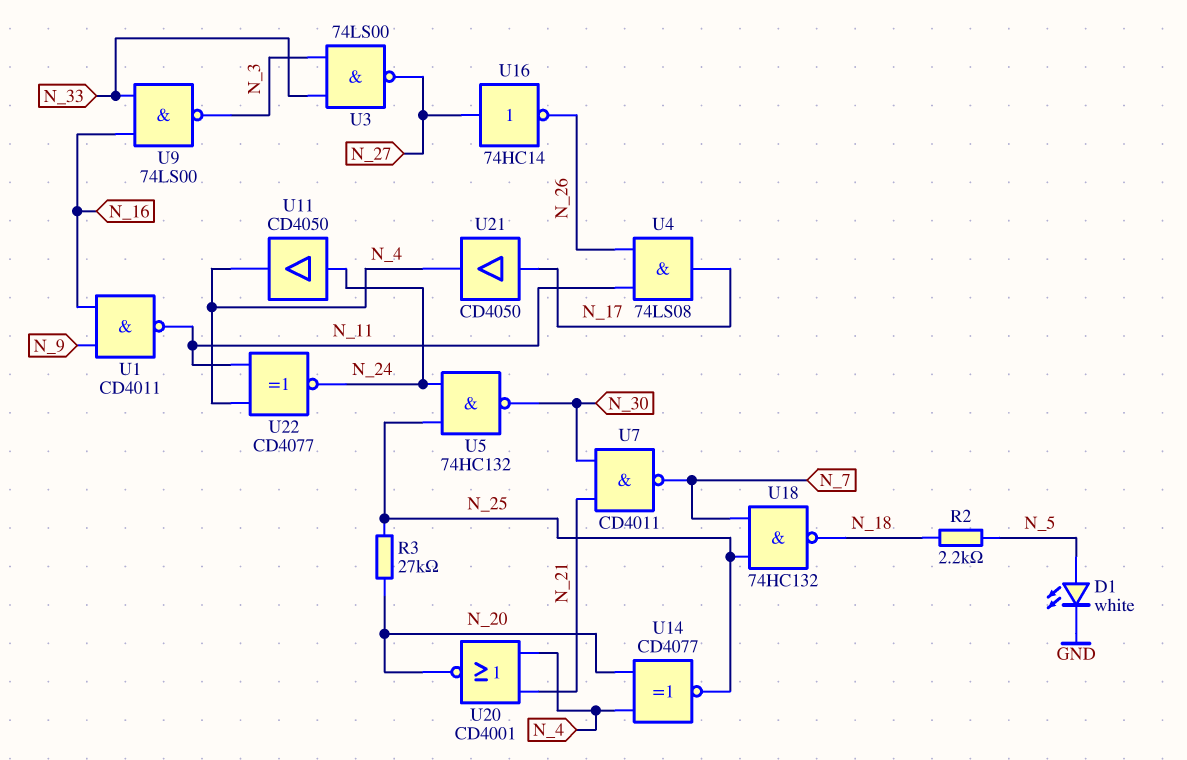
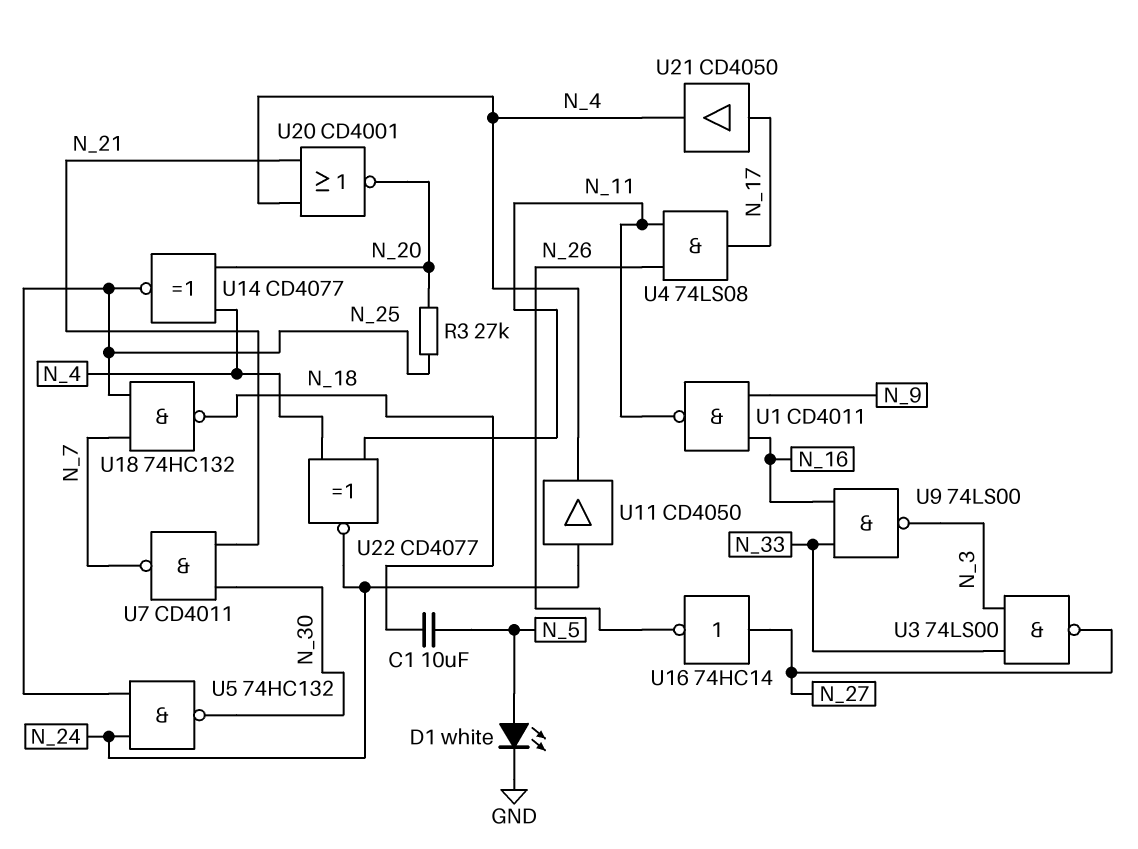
C1: none -> 10uF (N_5, N_18)
R2: 2.2k (N_5, N_18) -> none

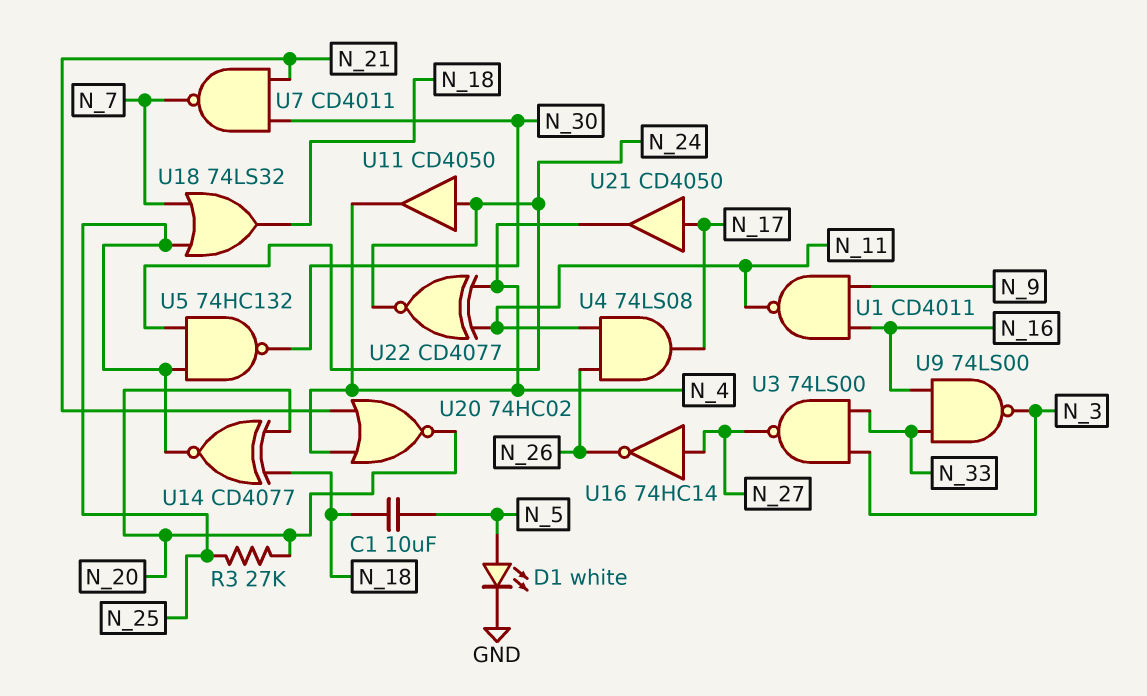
U14: XNOR CD4077 (in N_4, in N_20, out N_25) -> XNOR CD4077 (in N_18, in N_20, out N_25)
U18: NAND 74HC132 (in N_7, in N_25, out N_18) -> OR 74LS32 (in N_7, in N_25, out N_18)
U20: NOR CD4001 (in N_4, in N_21, out N_20) -> NOR 74HC02 (in N_4, in N_21, out N_20)

